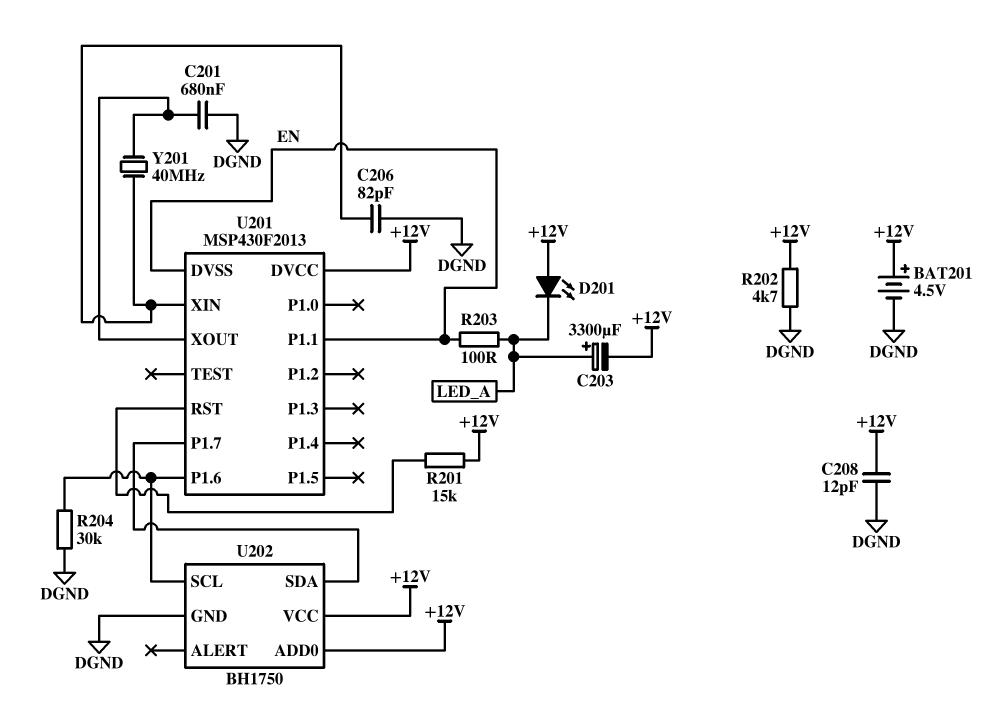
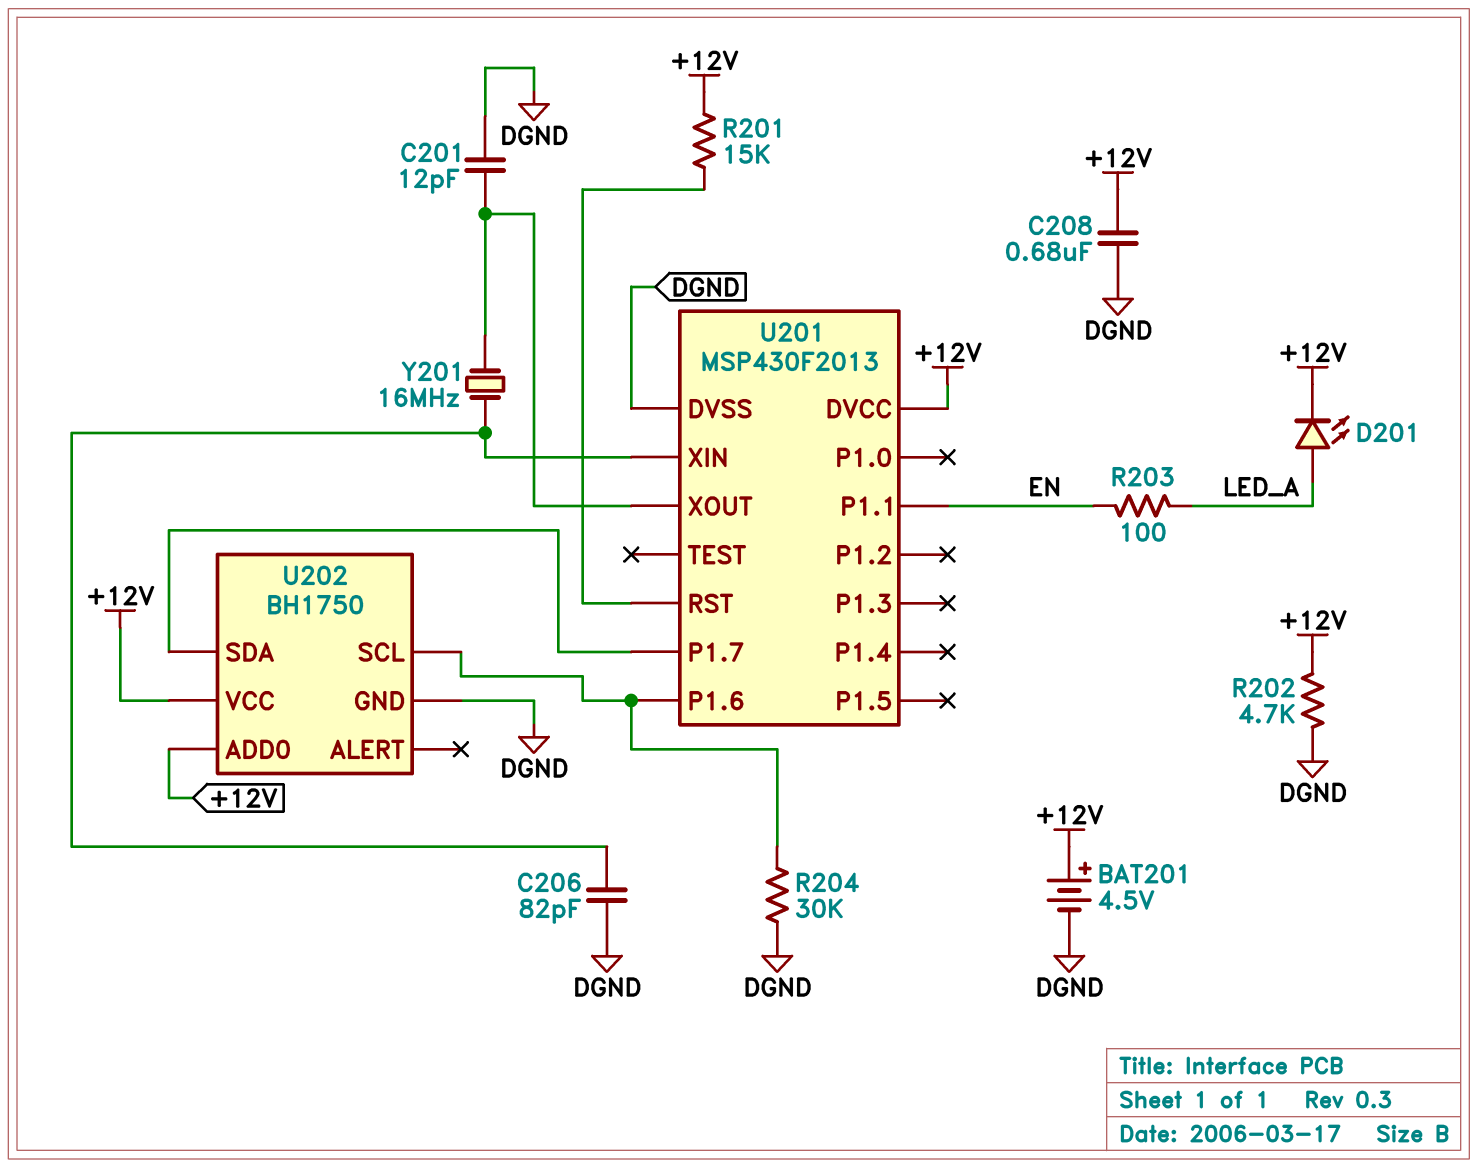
C201: 680nF (DGND, U201/XOUT) -> 12pF (DGND, U201/XOUT)
C203: 3300uF (plus LED_A, minus +12V) -> none
C208: 12pF (+12V, DGND) -> 680nF (+12V, DGND)
D201: LED (A +12V, K LED_A) -> LED (A LED_A, K +12V)
U201 pin DVSS: EN -> DGND
Y201: 40MHz (U201/XIN, U201/XOUT) -> 16MHz (U201/XIN, U201/XOUT)

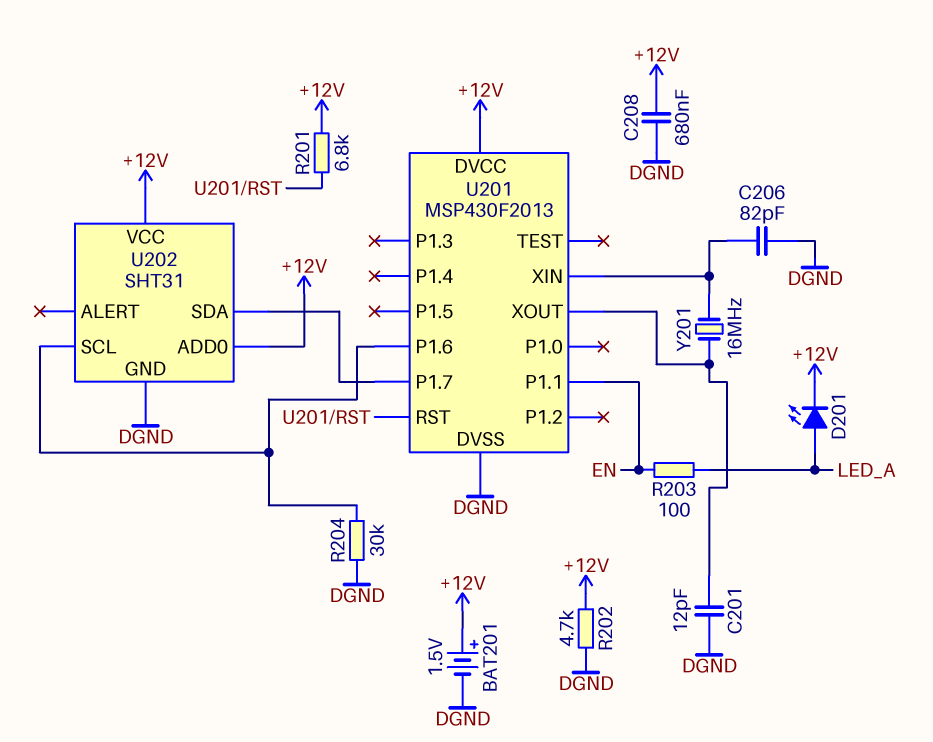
BAT201: 4.5V (plus +12V, minus DGND) -> 1.5V (plus +12V, minus DGND)
R201: 15k (+12V, U201/RST) -> 6.8k (+12V, U201/RST)
U202: BH1750 -> SHT31

